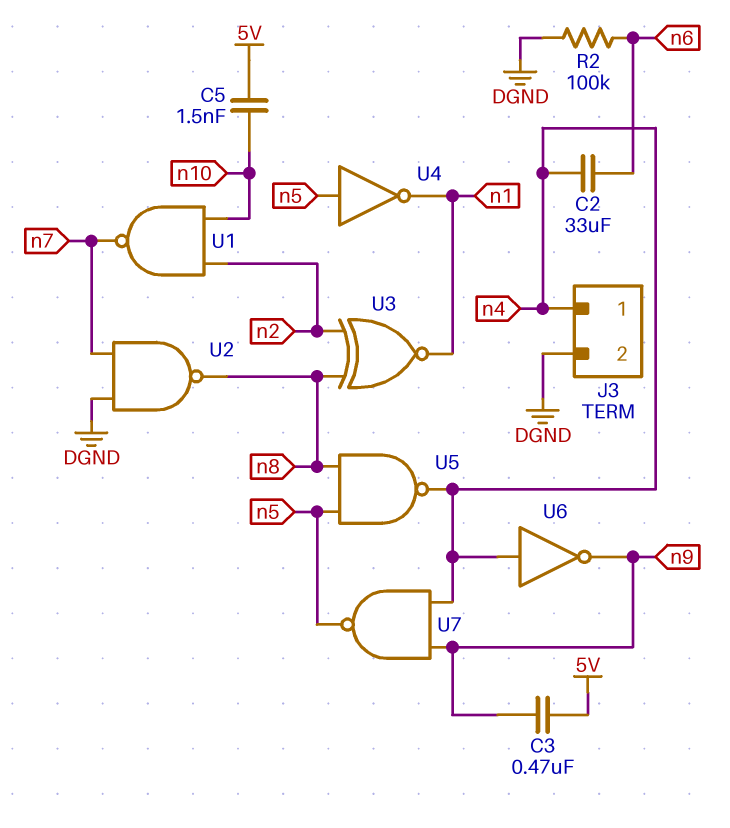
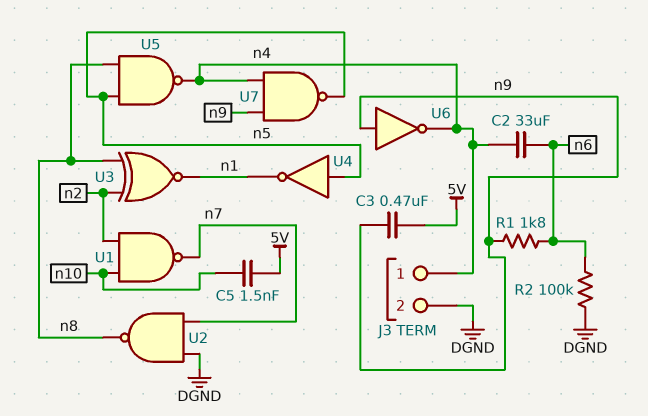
R1: none -> 1.8k (n6, n9)
U6: NOT (in n4, out n9) -> NOT (in n9, out n4)

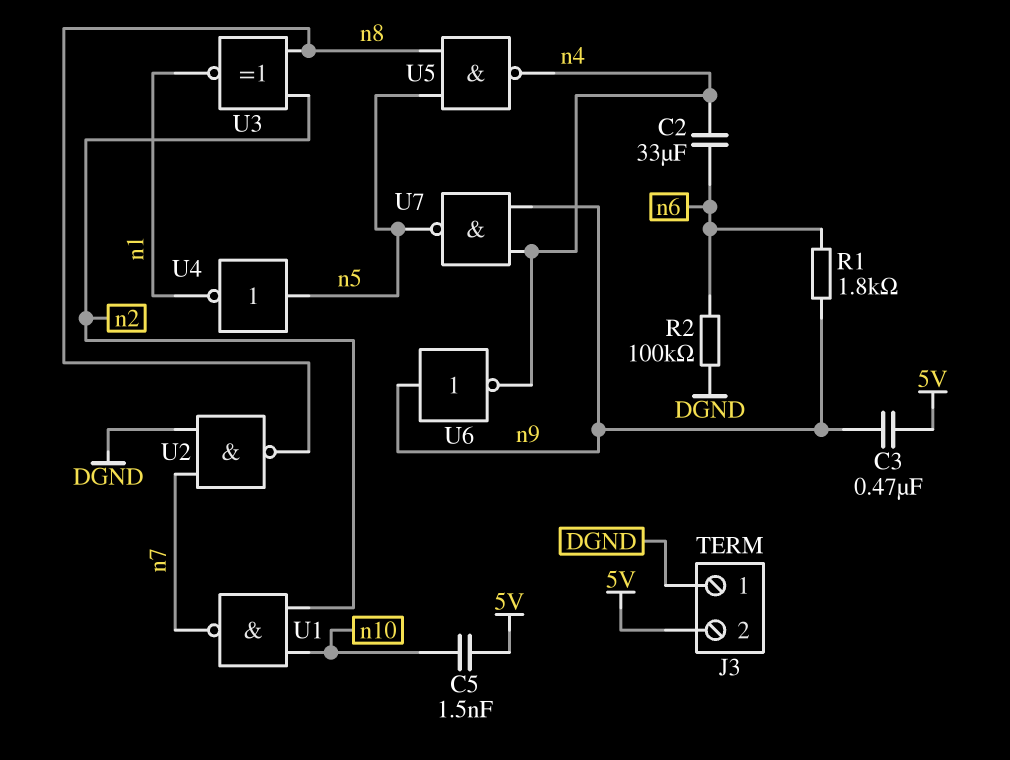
J3 pin 1: n4 -> DGND
J3 pin 2: DGND -> 5V

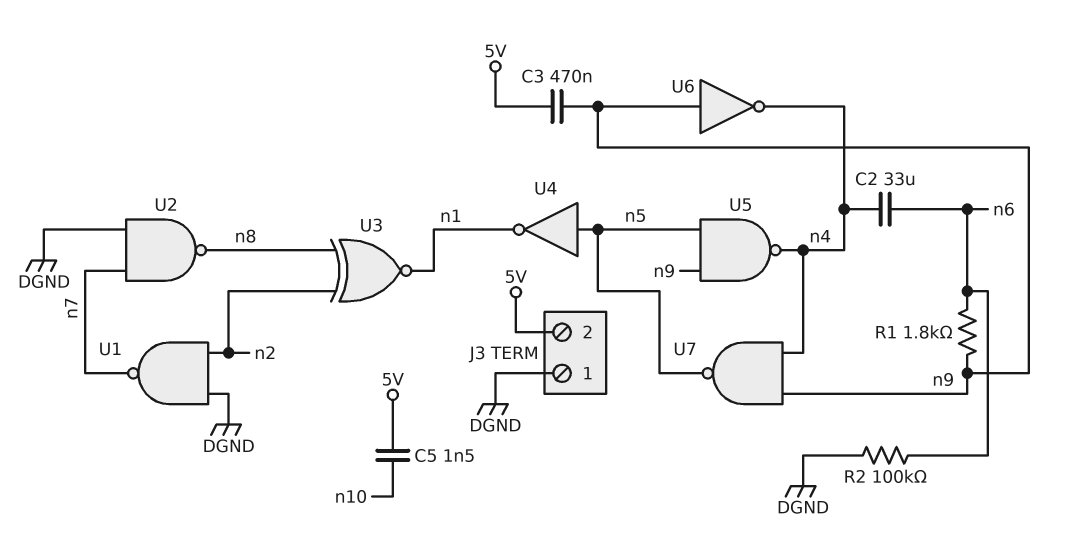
U1: NAND (in n2, in n10, out n7) -> NAND (in DGND, in n2, out n7)
U5: NAND (in n5, in n8, out n4) -> NAND (in n5, in n9, out n4)

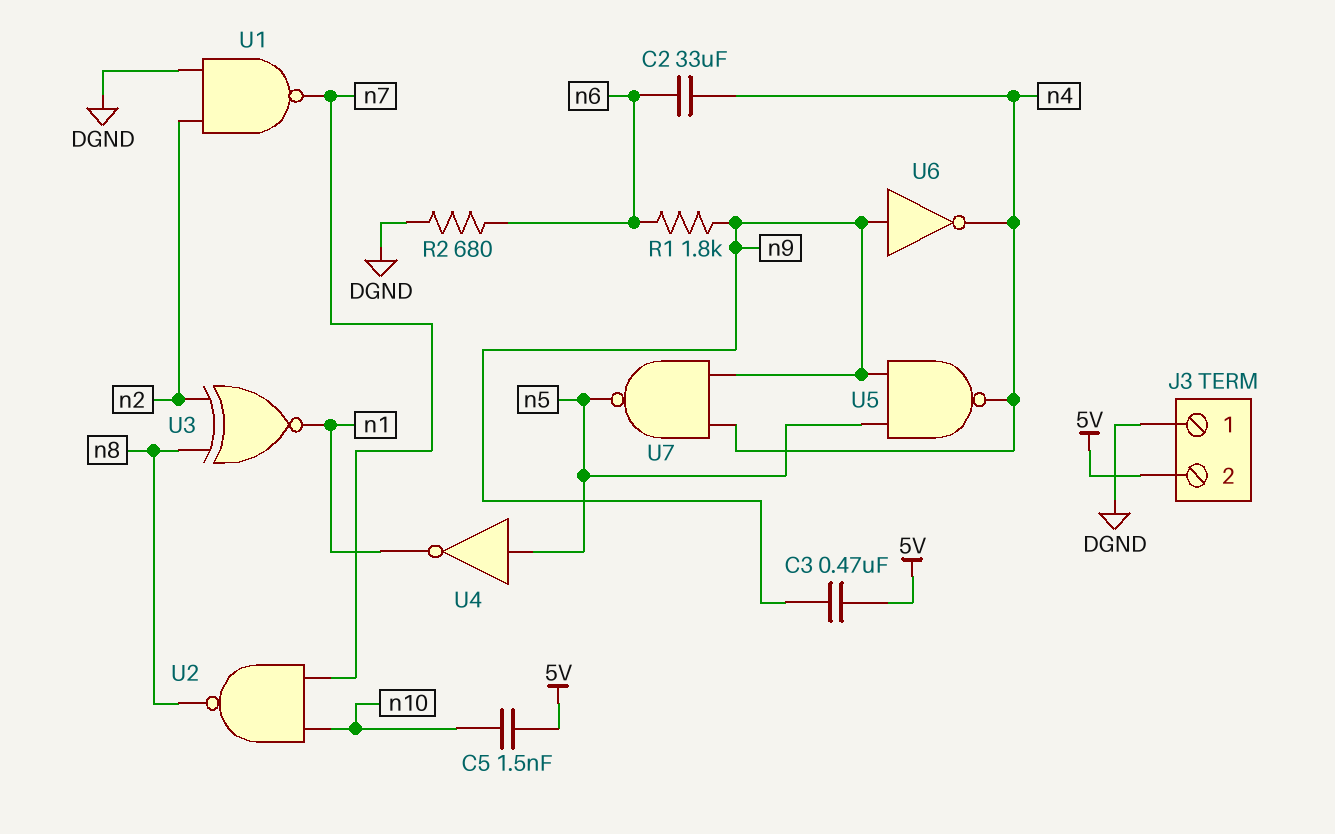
R2: 100k (DGND, n6) -> 680 (DGND, n6)
U2: NAND (in DGND, in n7, out n8) -> NAND (in n7, in n10, out n8)

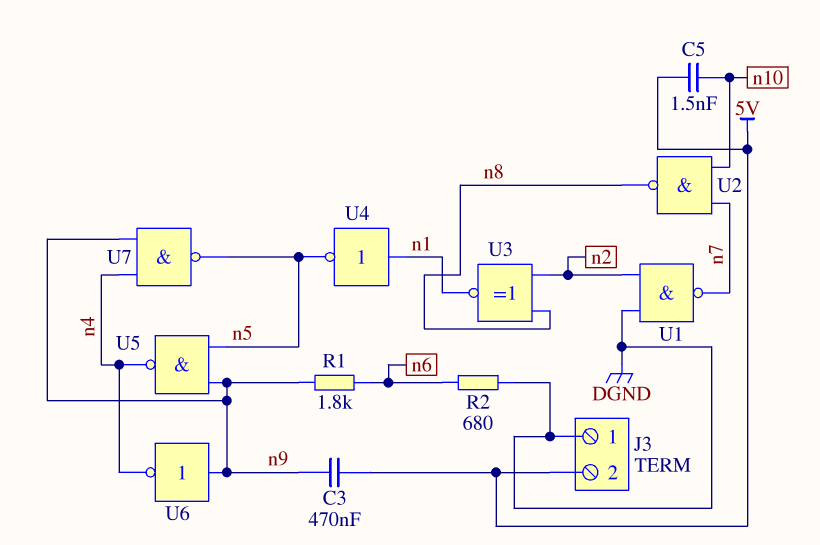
C2: 33uF (n4, n6) -> none
U4: NOT (in n5, out n1) -> NOT (in n1, out n5)

